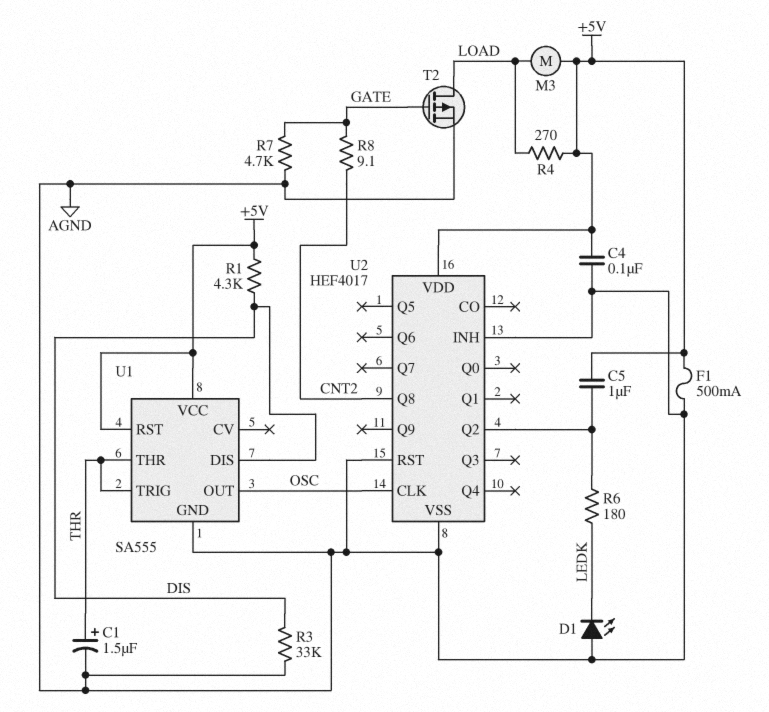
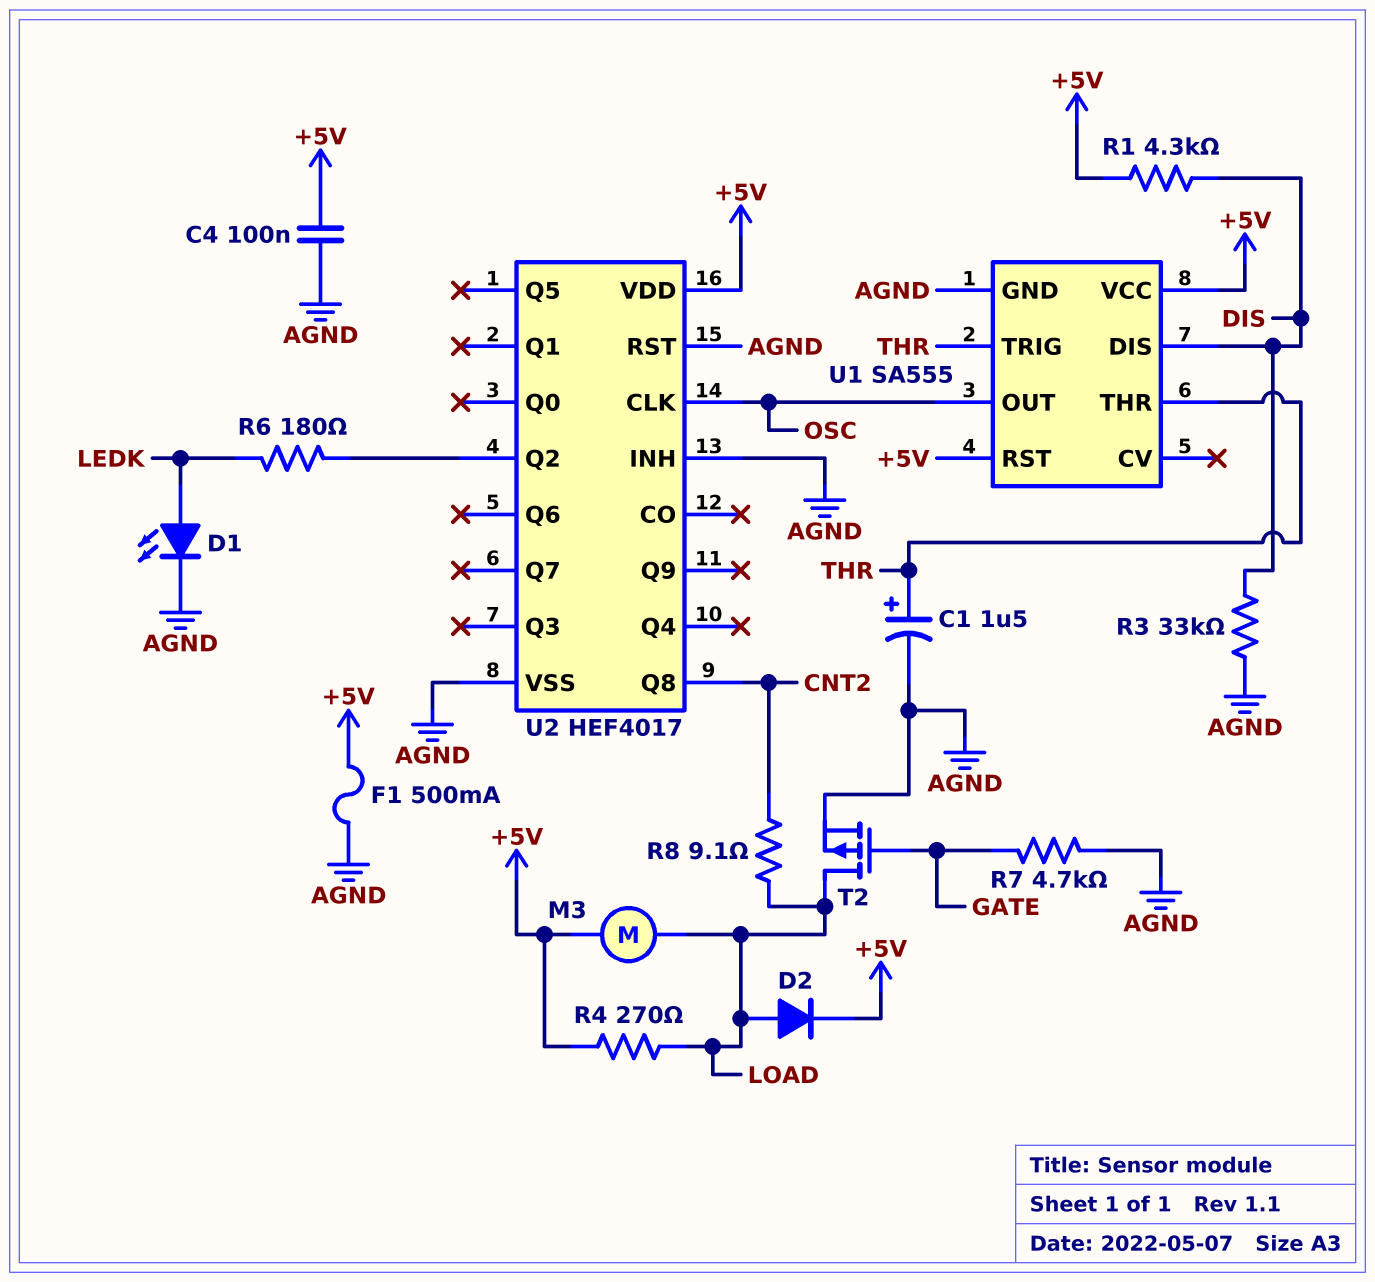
C5: 1uF (+5V, U2/Q2) -> none
D1: LED (A AGND, K LEDK) -> LED (A LEDK, K AGND)
D2: none -> diode (A LOAD, K +5V)
R8: 9.1 (CNT2, GATE) -> 9.1 (CNT2, LOAD)

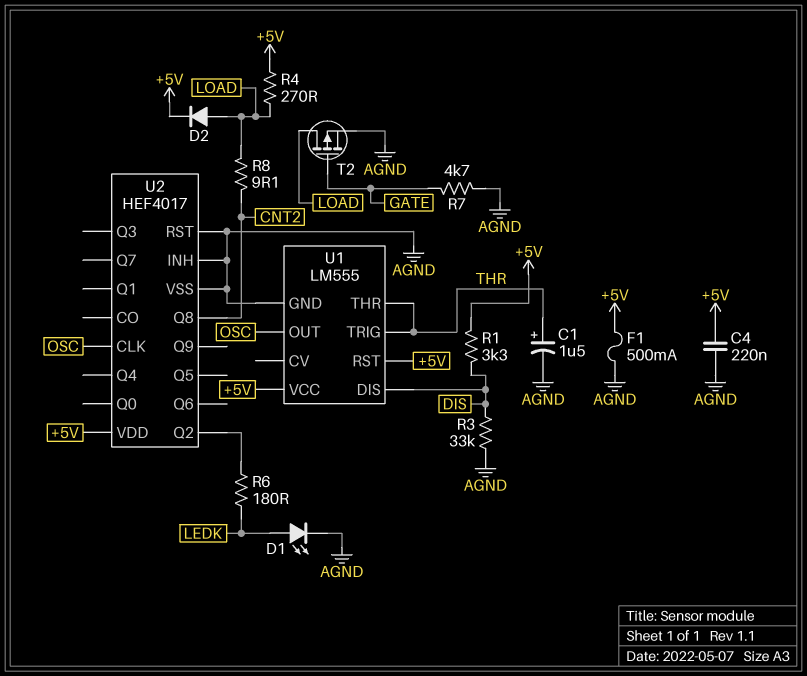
C4: 100nF (+5V, AGND) -> 220nF (+5V, AGND)
M3: motor (+5V, LOAD) -> none
R1: 4.3k (+5V, DIS) -> 3.3k (+5V, DIS)
U1: SA555 -> LM555

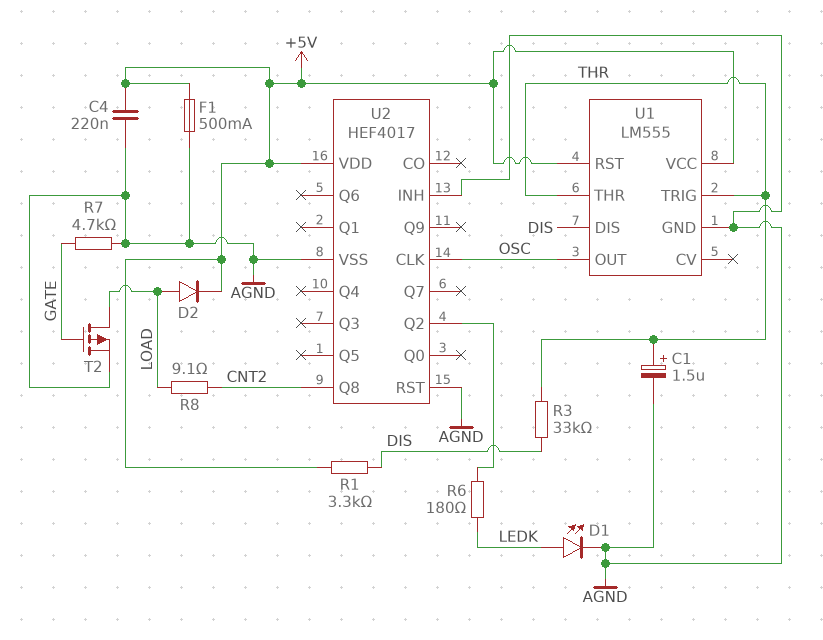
R3: 33k (AGND, DIS) -> 33k (DIS, THR)
R4: 270 (+5V, LOAD) -> none

